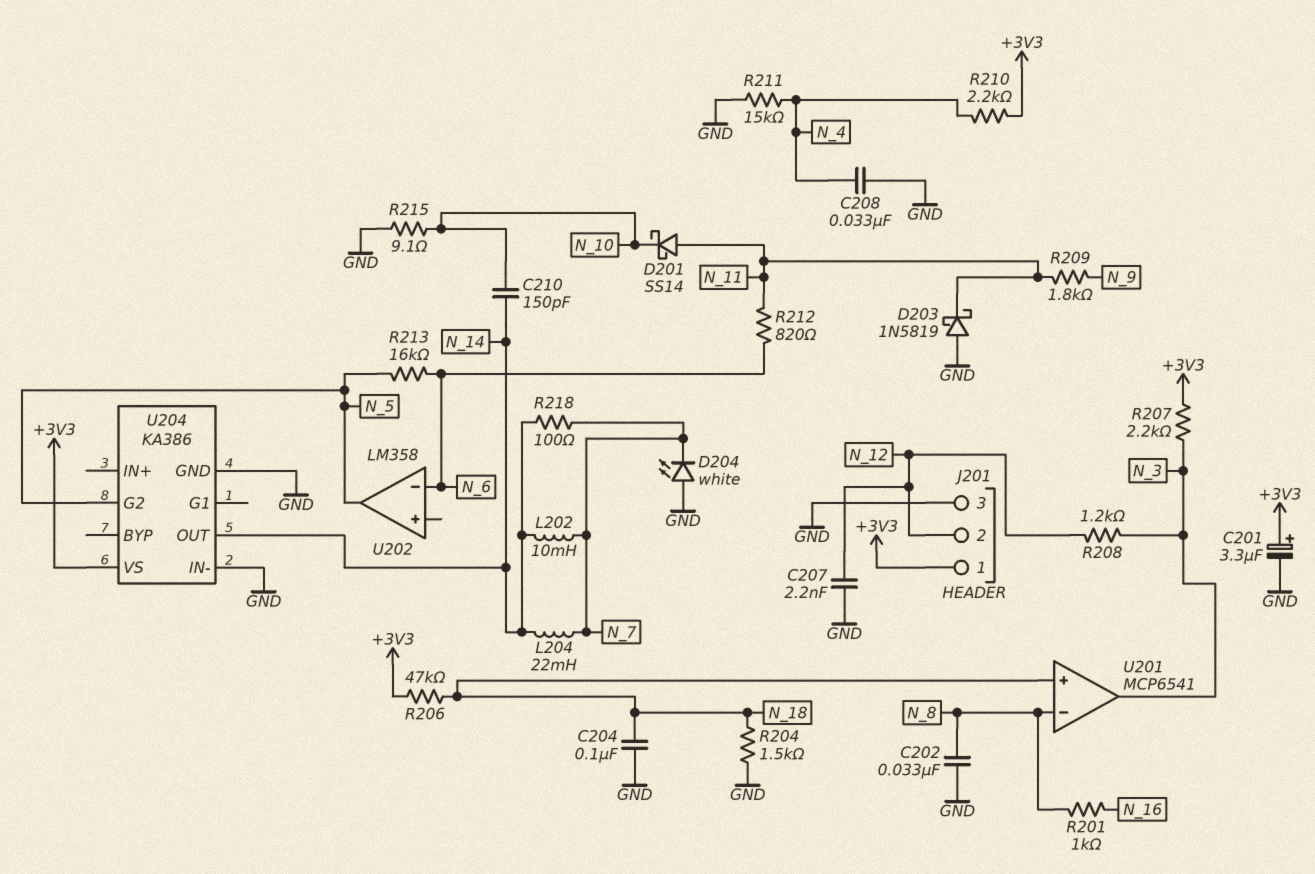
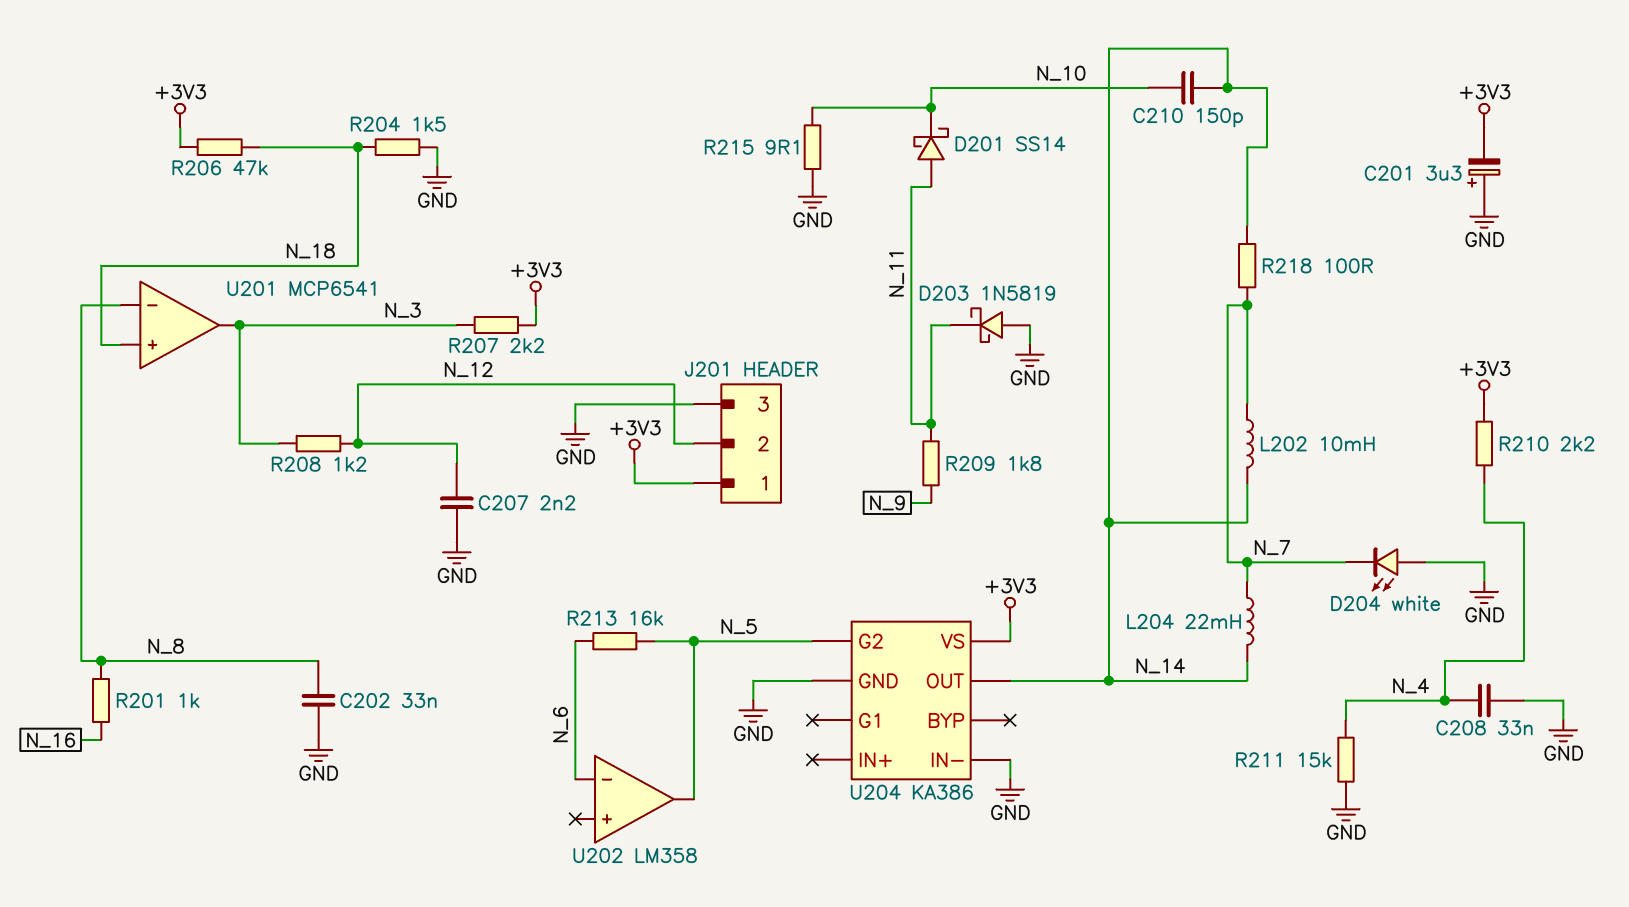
C201: 3.3uF (plus +3V3, minus GND) -> 3.3uF (plus GND, minus +3V3)
C204: 100nF (GND, N_18) -> none
R212: 820 (N_6, N_11) -> none

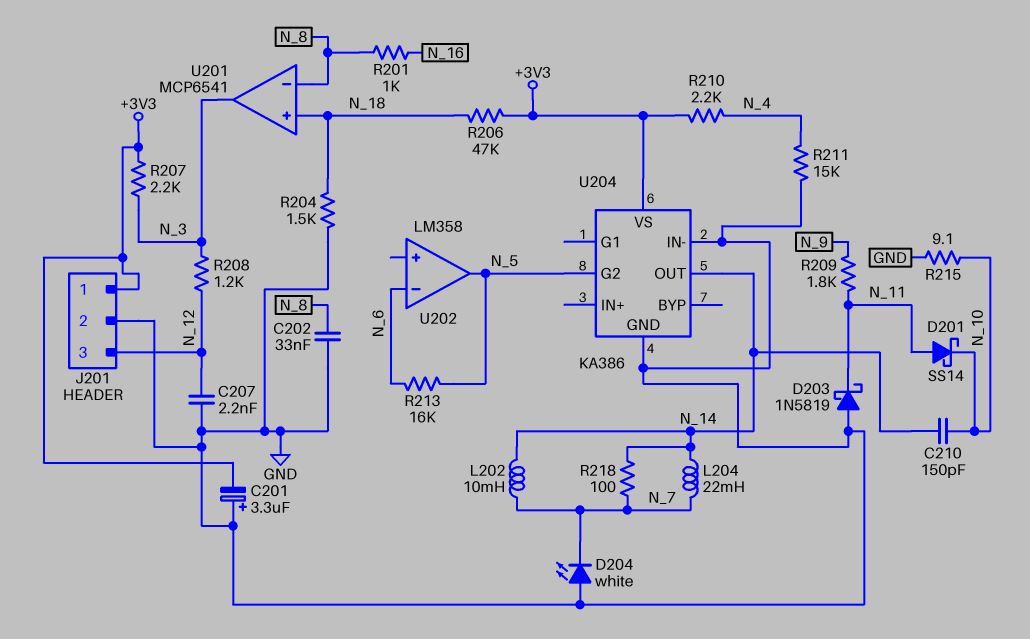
C208: 33nF (GND, N_4) -> none
J201 pin 2: N_12 -> GND
J201 pin 3: GND -> N_12

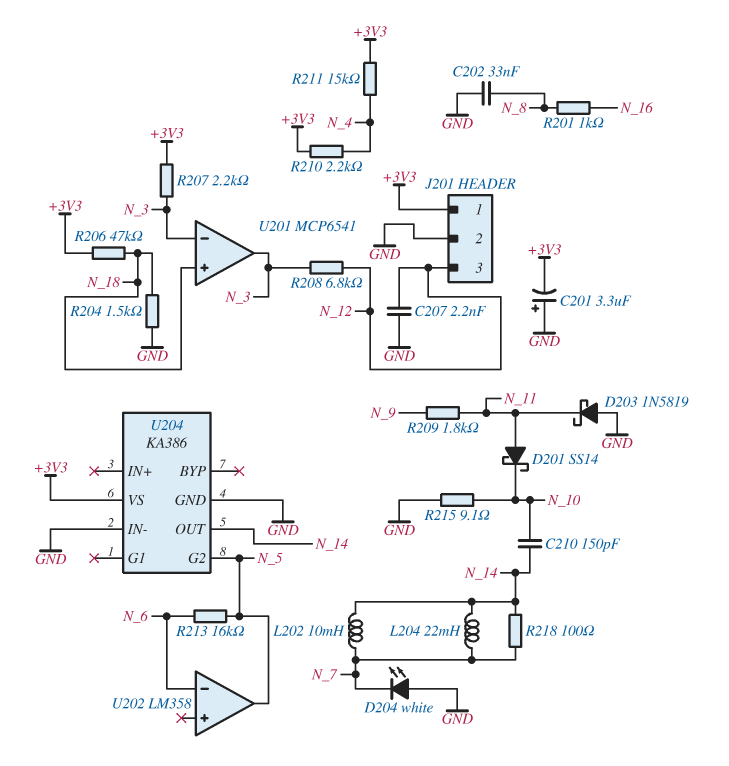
R208: 1.2k (N_3, N_12) -> 6.8k (N_3, N_12)
R211: 15k (GND, N_4) -> 15k (+3V3, N_4)
U201 pin in-: N_8 -> N_3

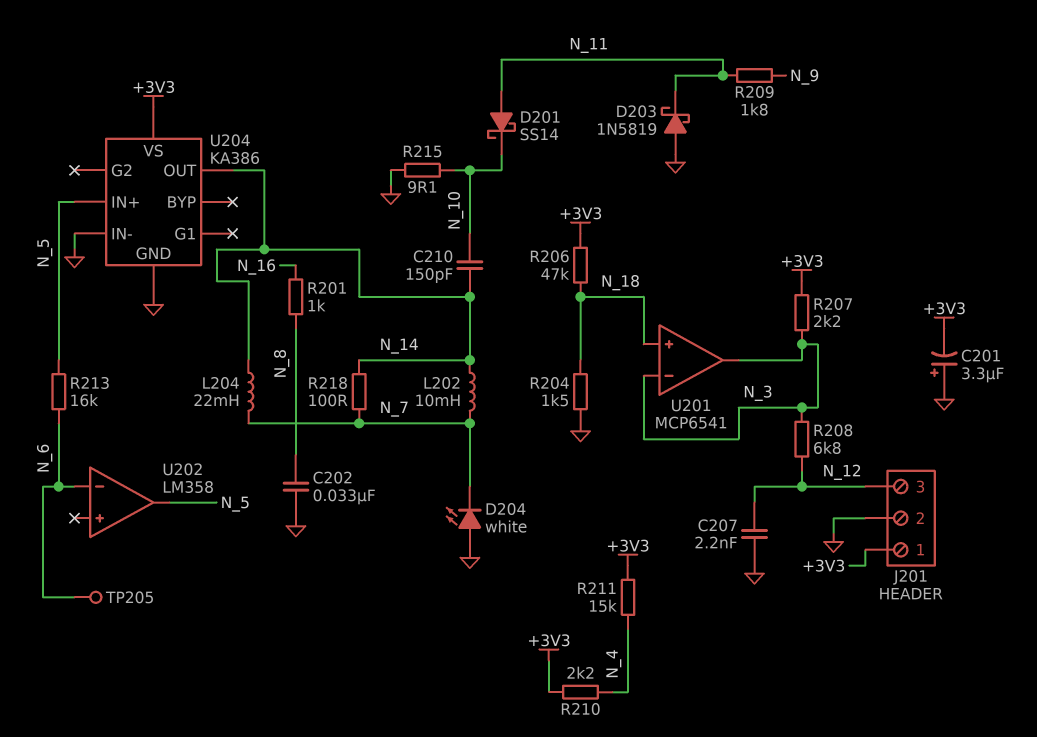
TP205: none -> test point (N_6)
U204 pin G2: N_5 -> none
U204 pin IN+: none -> N_5

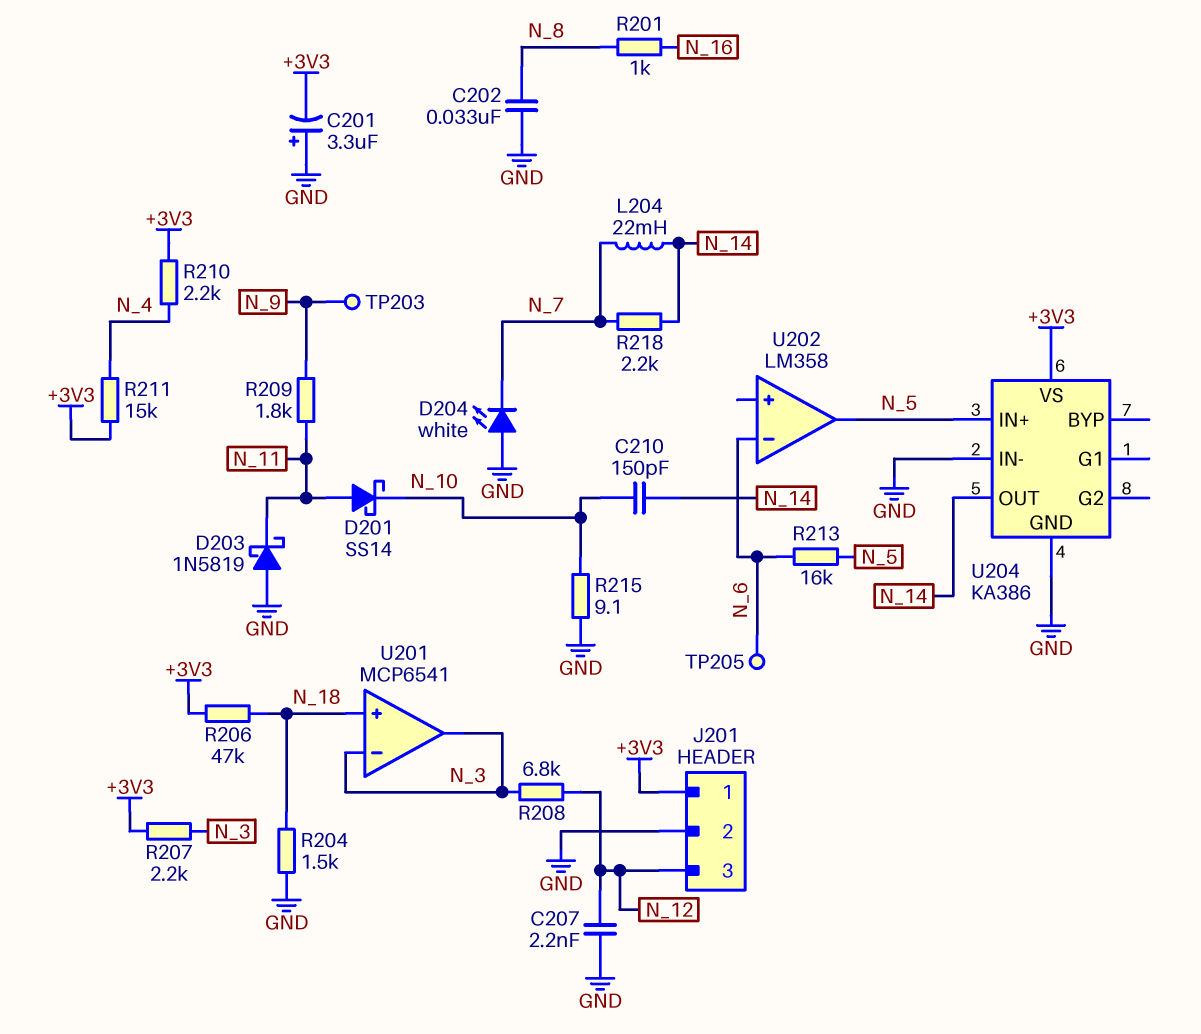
L202: 10mH (N_7, N_14) -> none
R218: 100 (N_7, N_14) -> 2.2k (N_7, N_14)
TP203: none -> test point (N_9)

